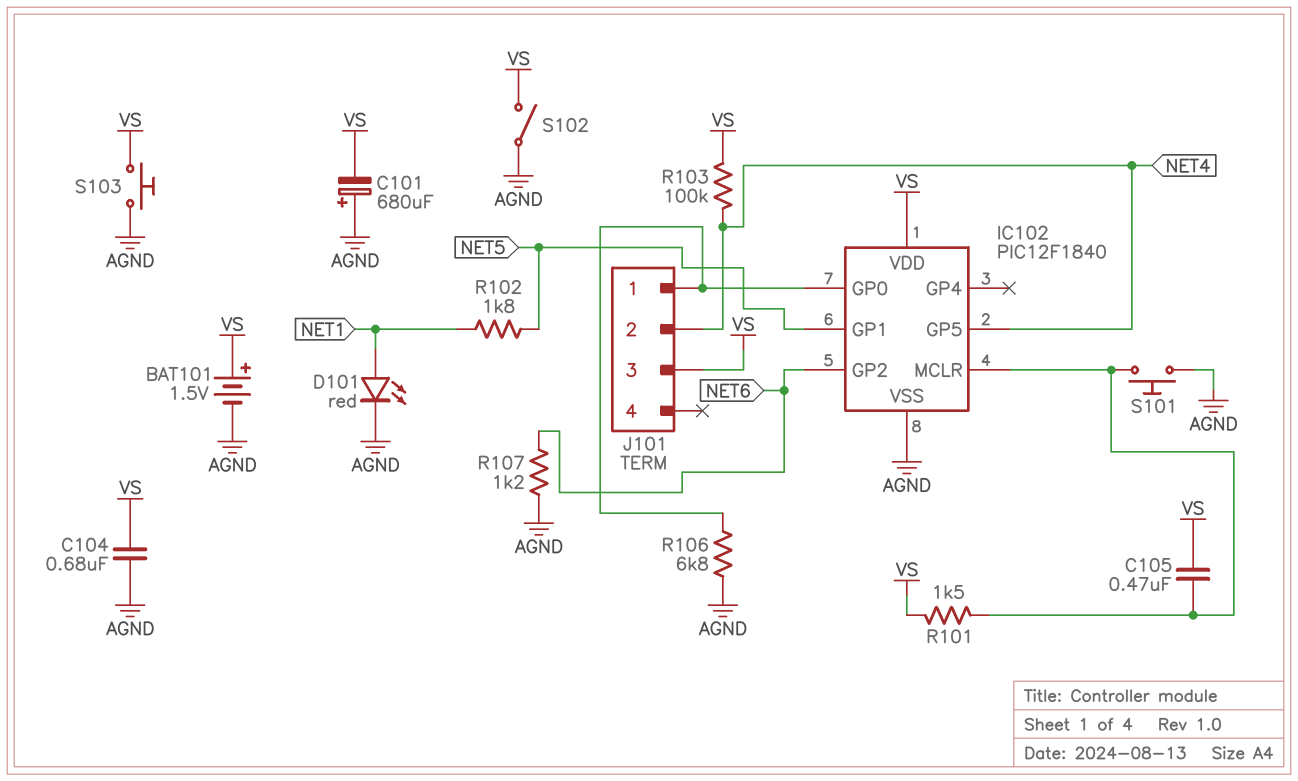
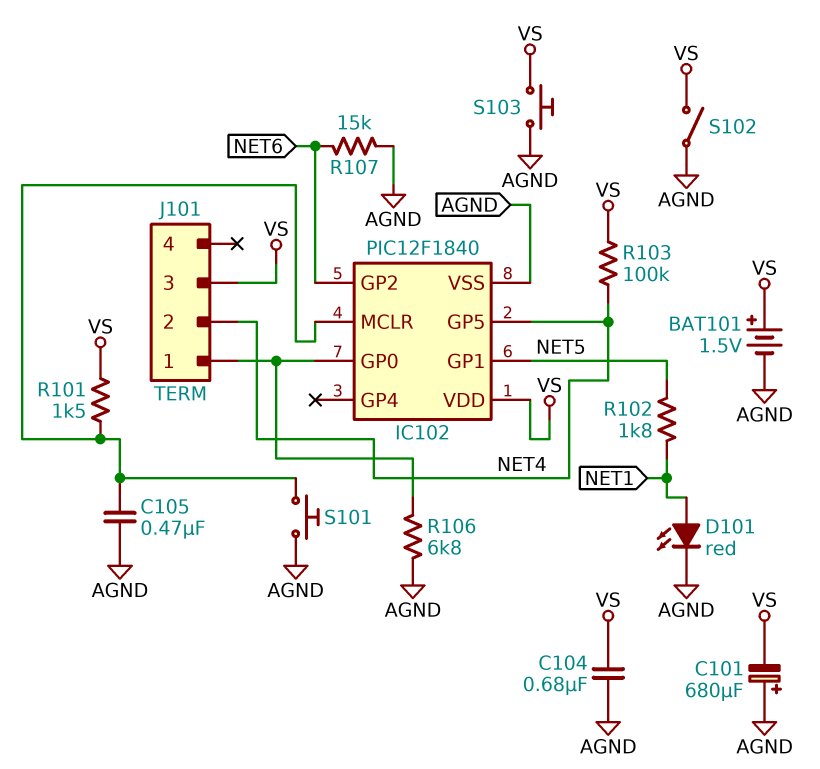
C105: 470nF (IC102/MCLR, VS) -> 470nF (AGND, IC102/MCLR)
R107: 1.2k (AGND, NET6) -> 15k (AGND, NET6)

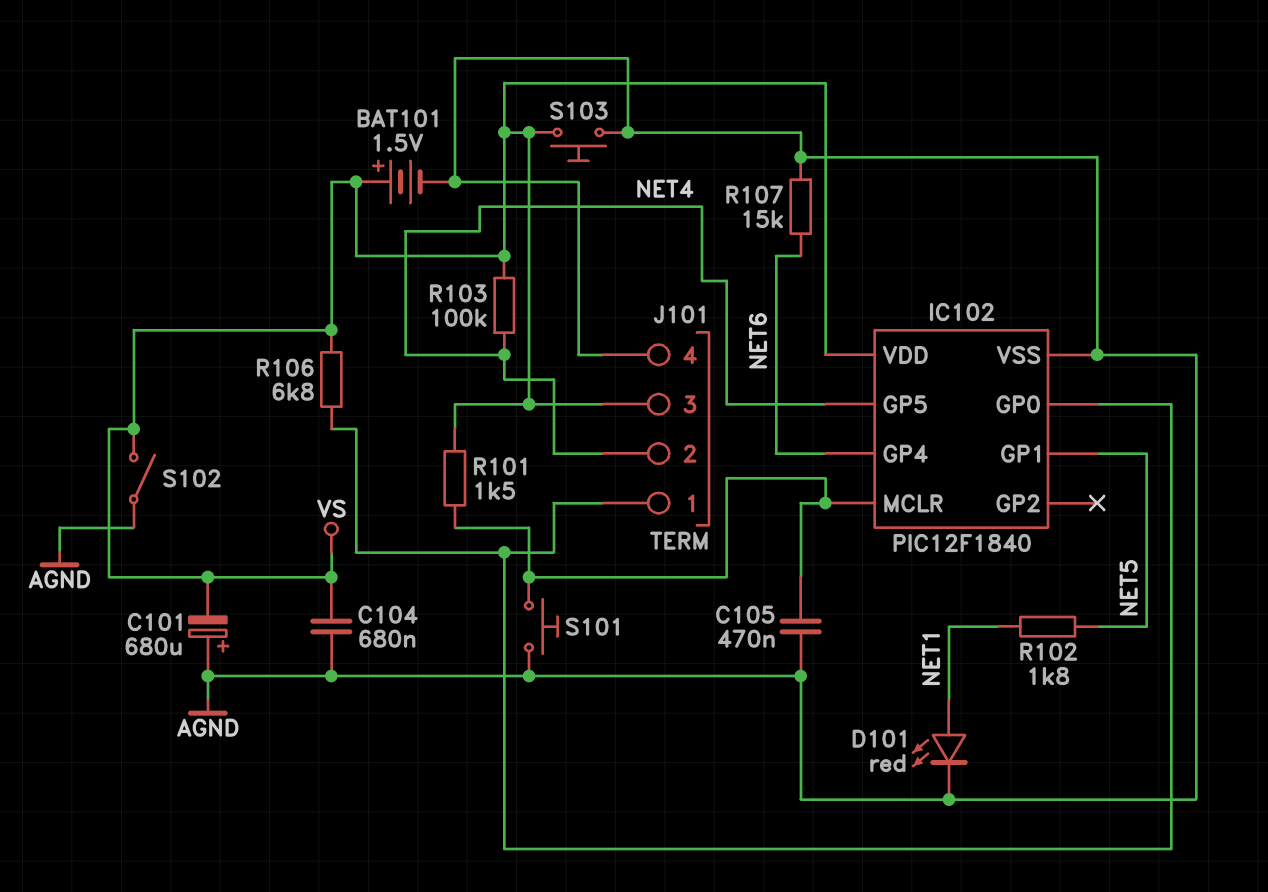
IC102 pin GP2: NET6 -> none
IC102 pin GP4: none -> NET6
J101 pin 4: none -> AGND
R106: 6.8k (AGND, IC102/GP0) -> 6.8k (IC102/GP0, VS)

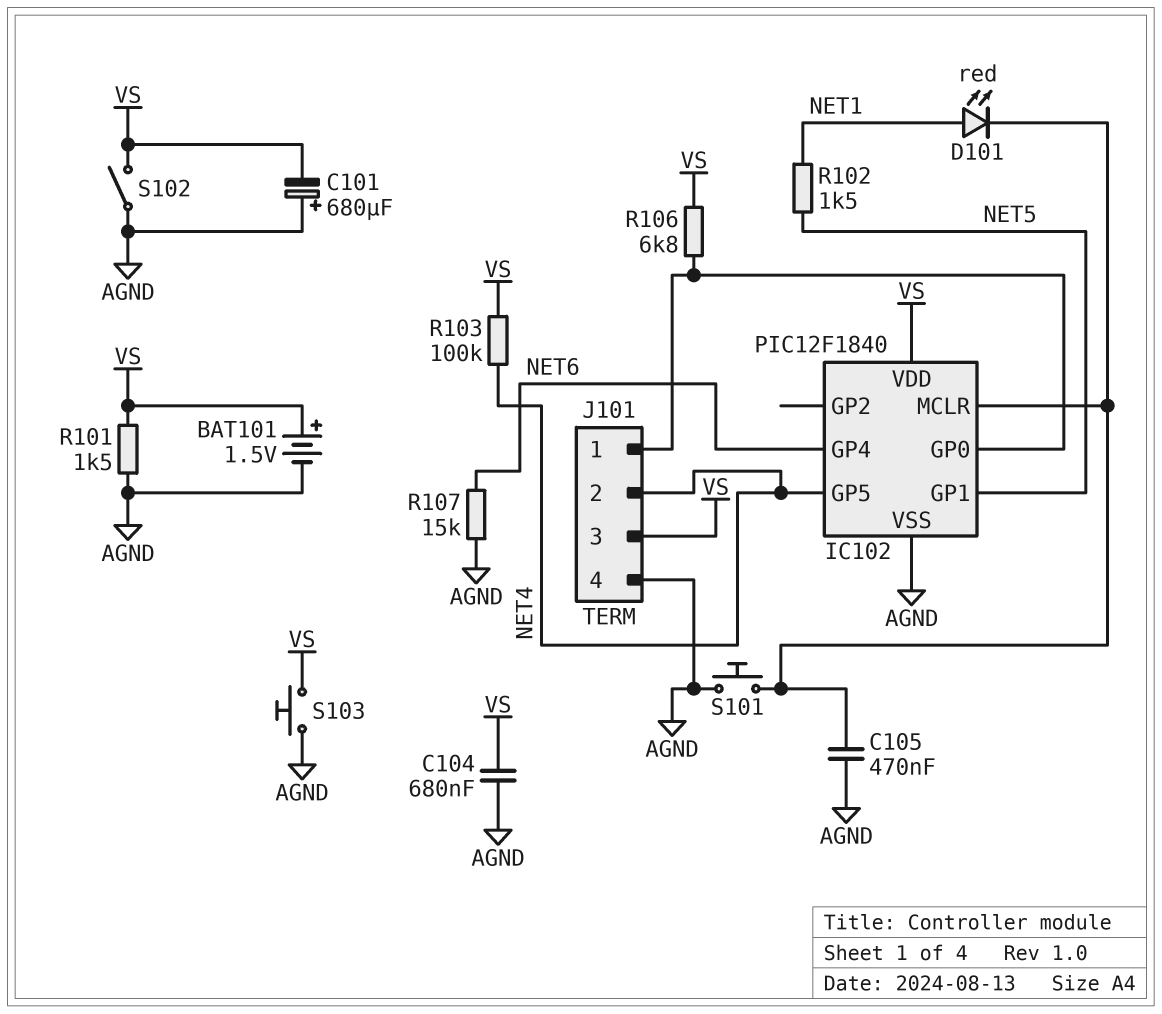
D101: LED red (A NET1, K AGND) -> LED red (A NET1, K IC102/MCLR)
R101: 1.5k (IC102/MCLR, VS) -> 1.5k (AGND, VS)
R102: 1.8k (NET1, NET5) -> 1.5k (NET1, NET5)

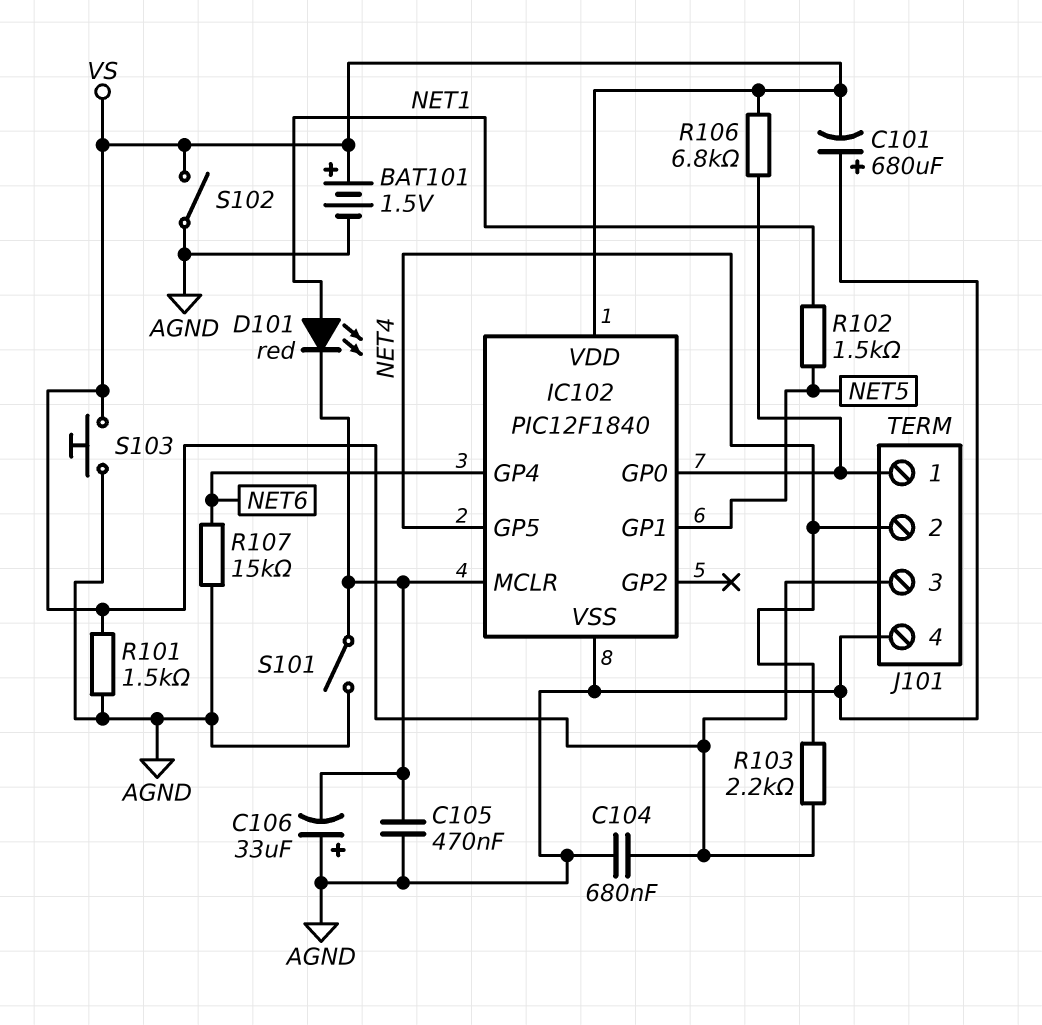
C106: none -> 33uF (plus AGND, minus IC102/MCLR)
R103: 100k (NET4, VS) -> 2.2k (NET4, VS)
S101: button (AGND, IC102/MCLR) -> switch (AGND, IC102/MCLR)

